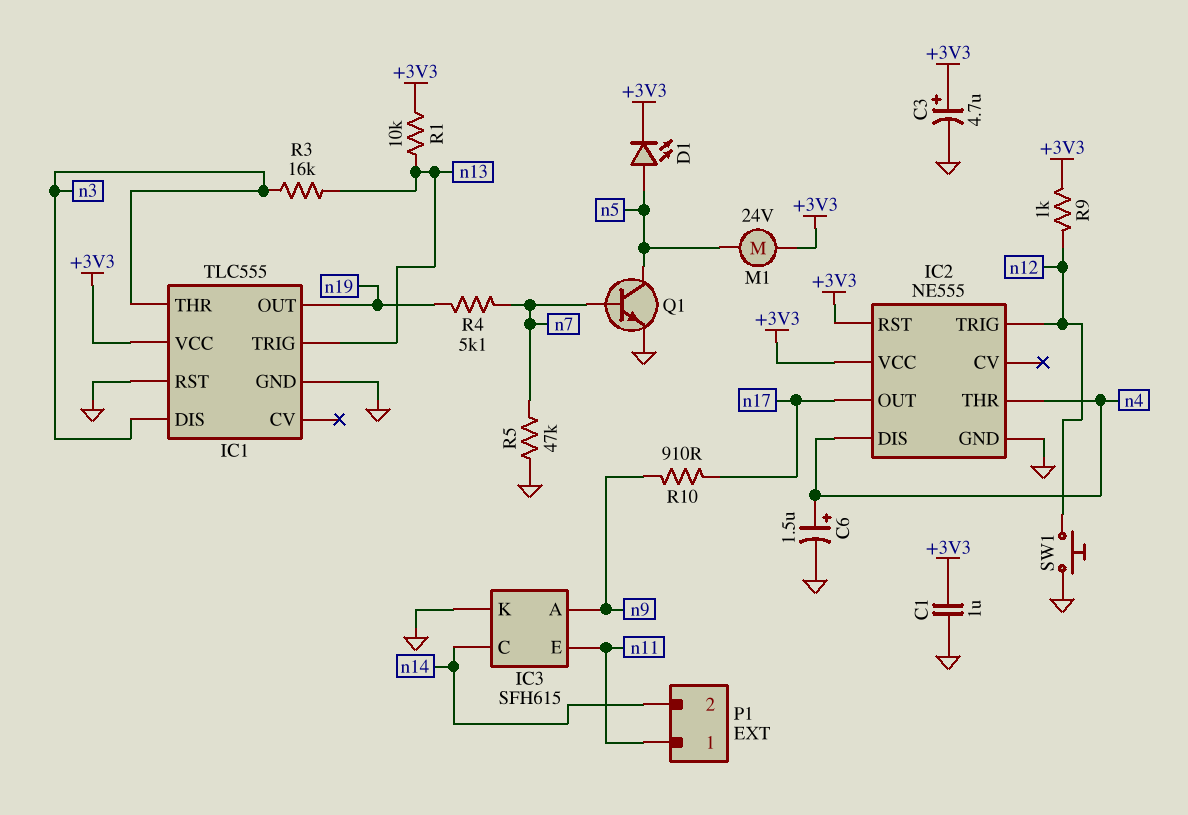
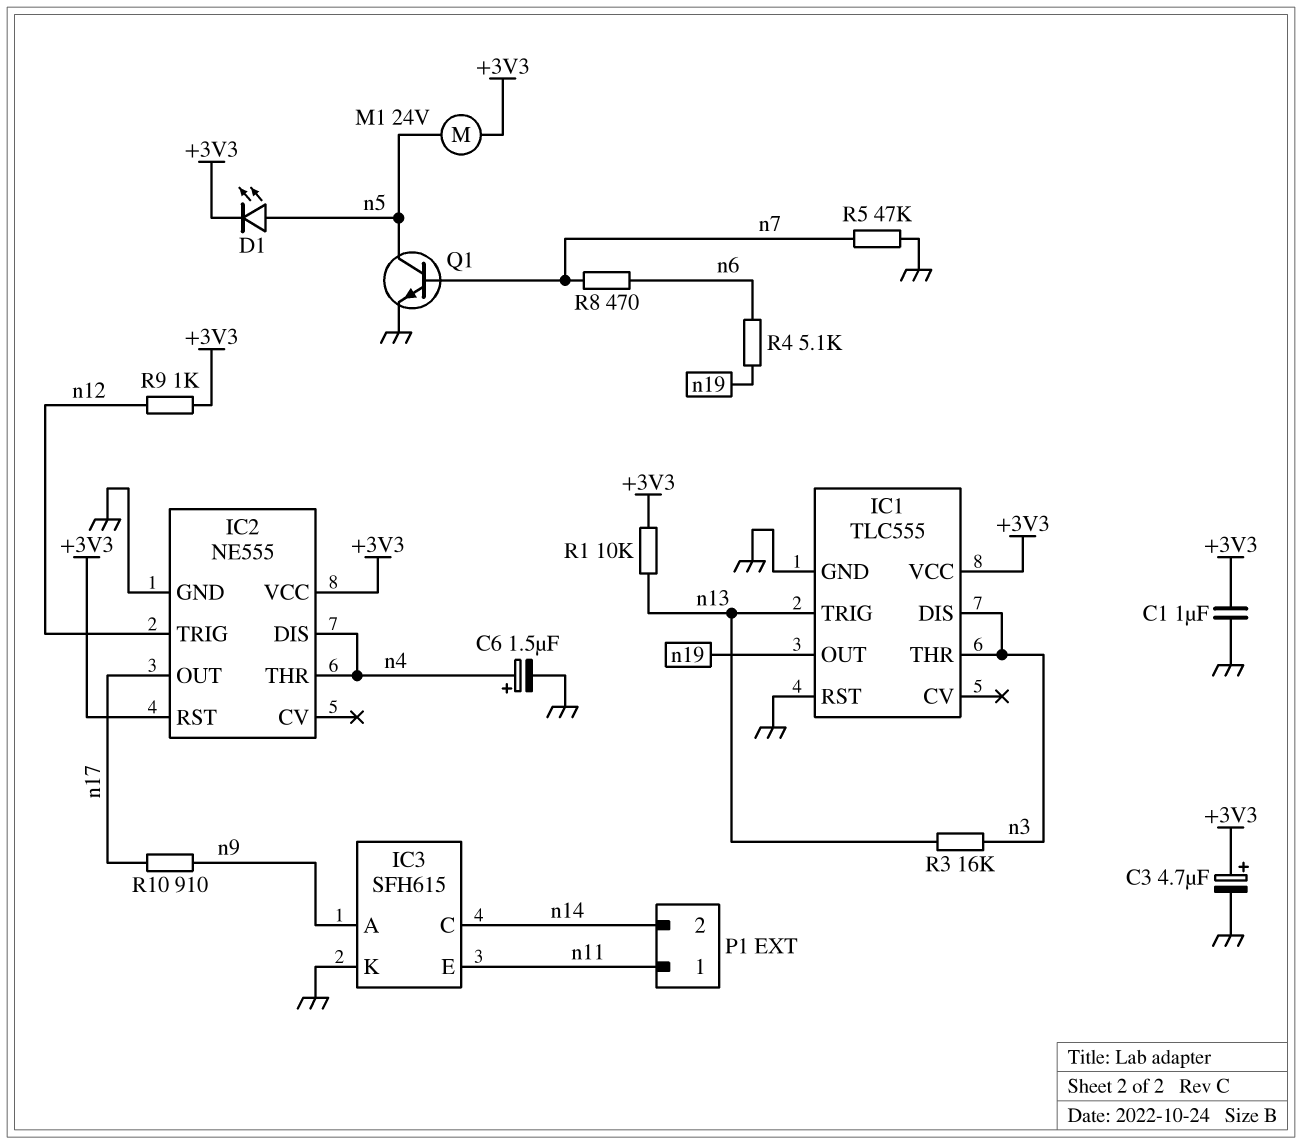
R4: 5.1k (n7, n19) -> 5.1k (n6, n19)
R8: none -> 470 (n6, n7)
SW1: button (GND, n12) -> none

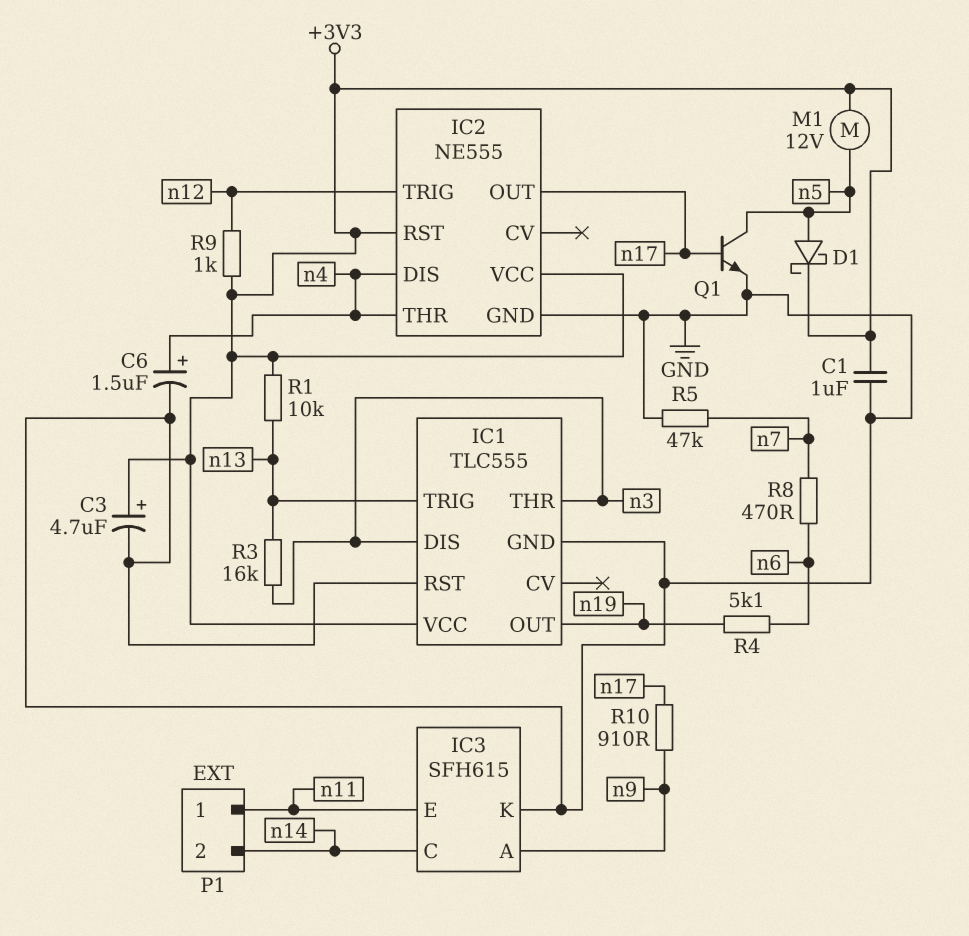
D1: LED (A n5, K +3V3) -> schottky (A n5, K +3V3)
M1: motor 24V (+3V3, n5) -> motor 12V (+3V3, n5)
Q1: NPN (B n7, C n5, E GND) -> NPN (B n17, C n5, E GND)

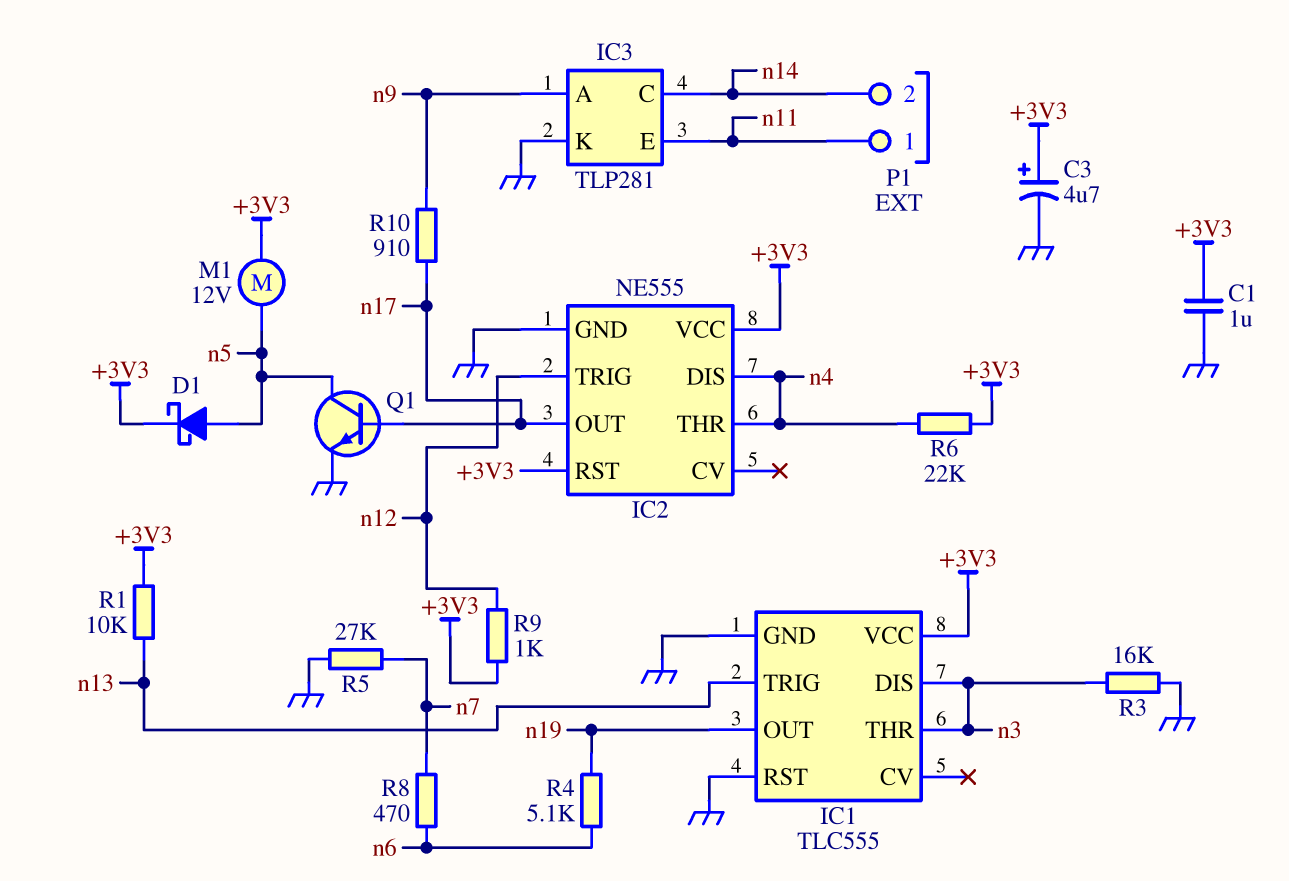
C6: 1.5uF (plus n4, minus GND) -> none
IC3: SFH615 -> TLP281
R3: 16k (n3, n13) -> 16k (GND, n3)
R5: 47k (GND, n7) -> 27k (GND, n7)
R6: none -> 22k (+3V3, n4)

